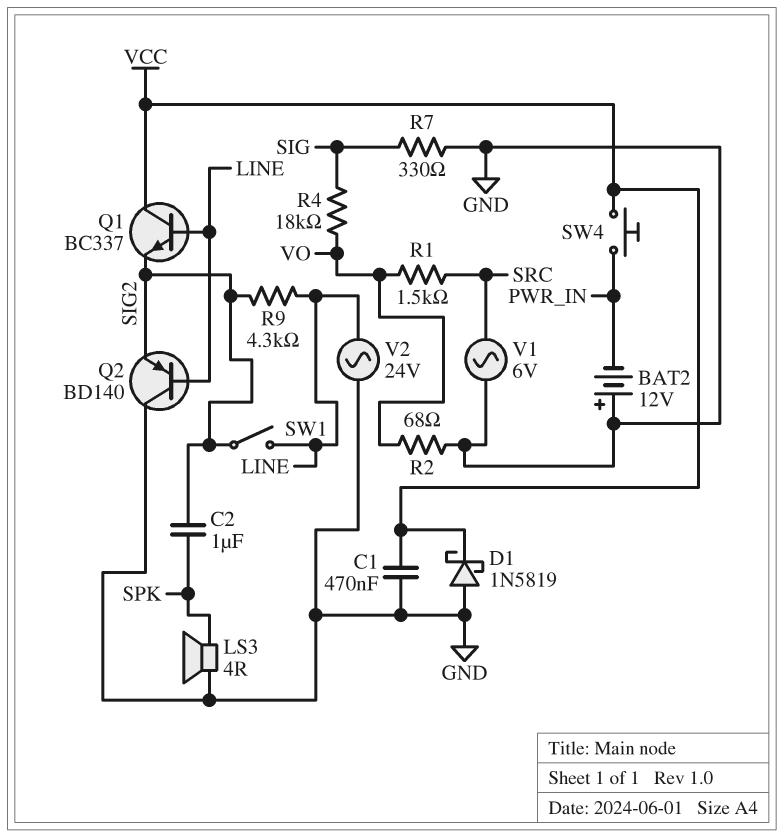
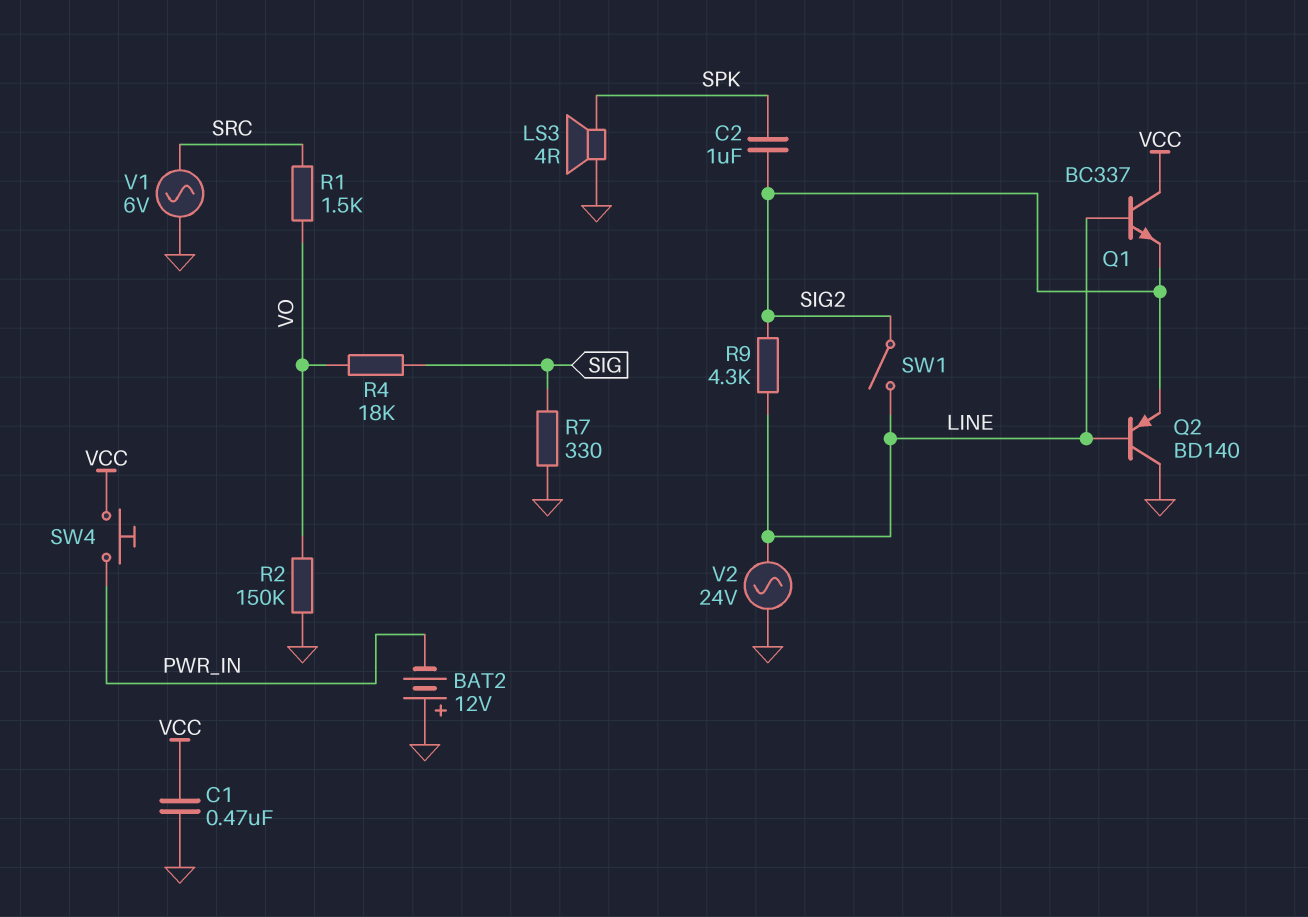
D1: schottky 1N5819 (A GND, K VCC) -> none
R2: 68 (GND, VO) -> 150k (GND, VO)

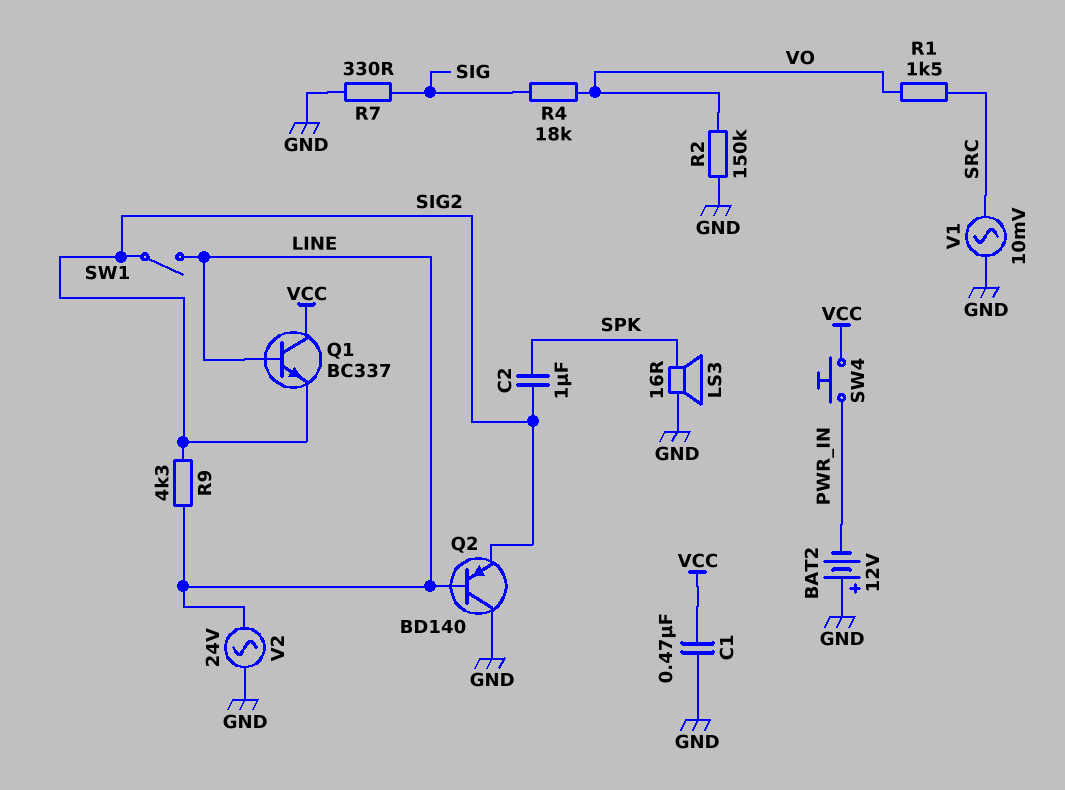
LS3: speaker 4R (GND, SPK) -> speaker 16R (GND, SPK)
V1: AC 6V (GND, SRC) -> AC 10mV (GND, SRC)

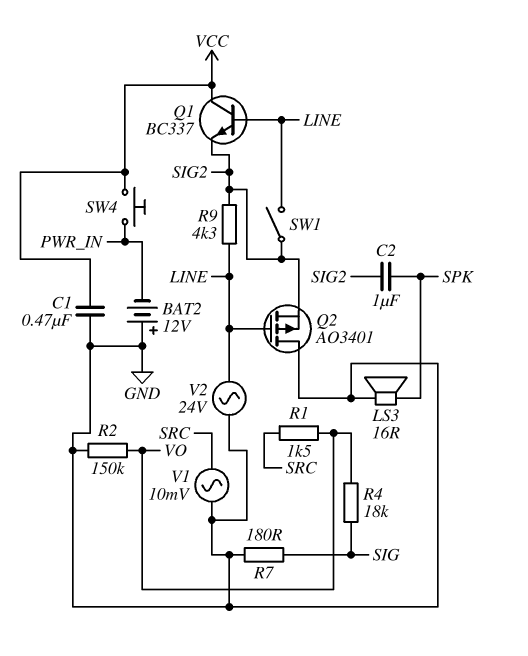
Q2: PNP BD140 (B LINE, C GND, E SIG2) -> PMOS AO3401 (G LINE, D GND, S SIG2)
R7: 330 (GND, SIG) -> 180 (GND, SIG)

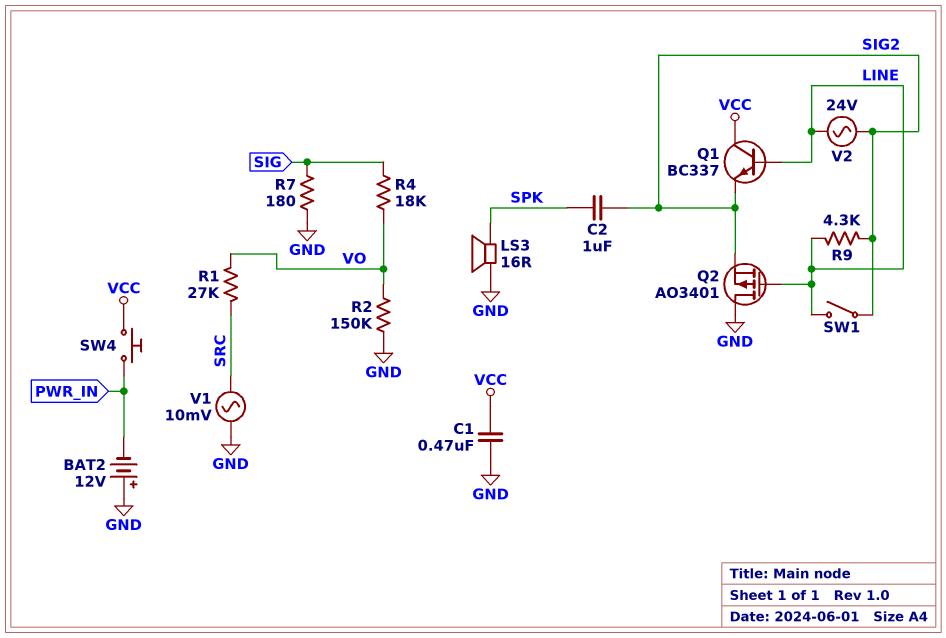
R1: 1.5k (SRC, VO) -> 27k (SRC, VO)
V2: AC 24V (GND, LINE) -> AC 24V (LINE, SIG2)

